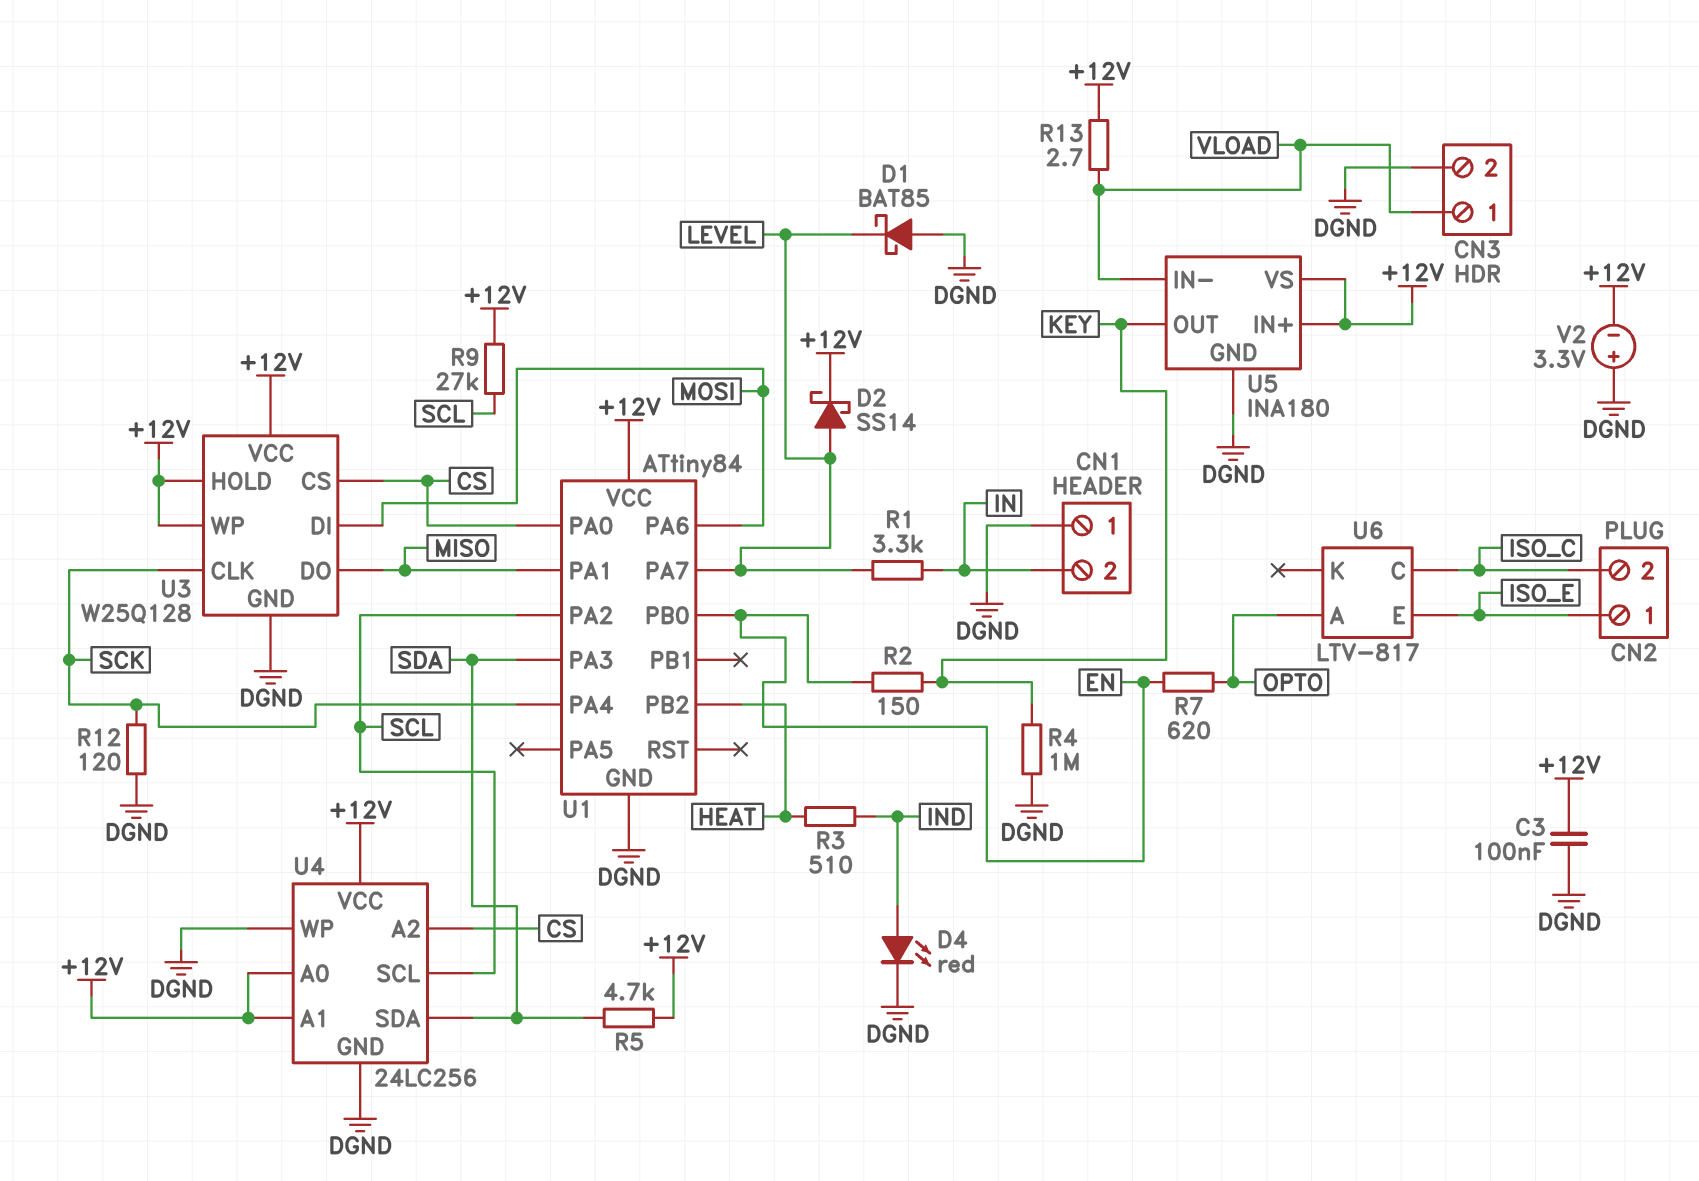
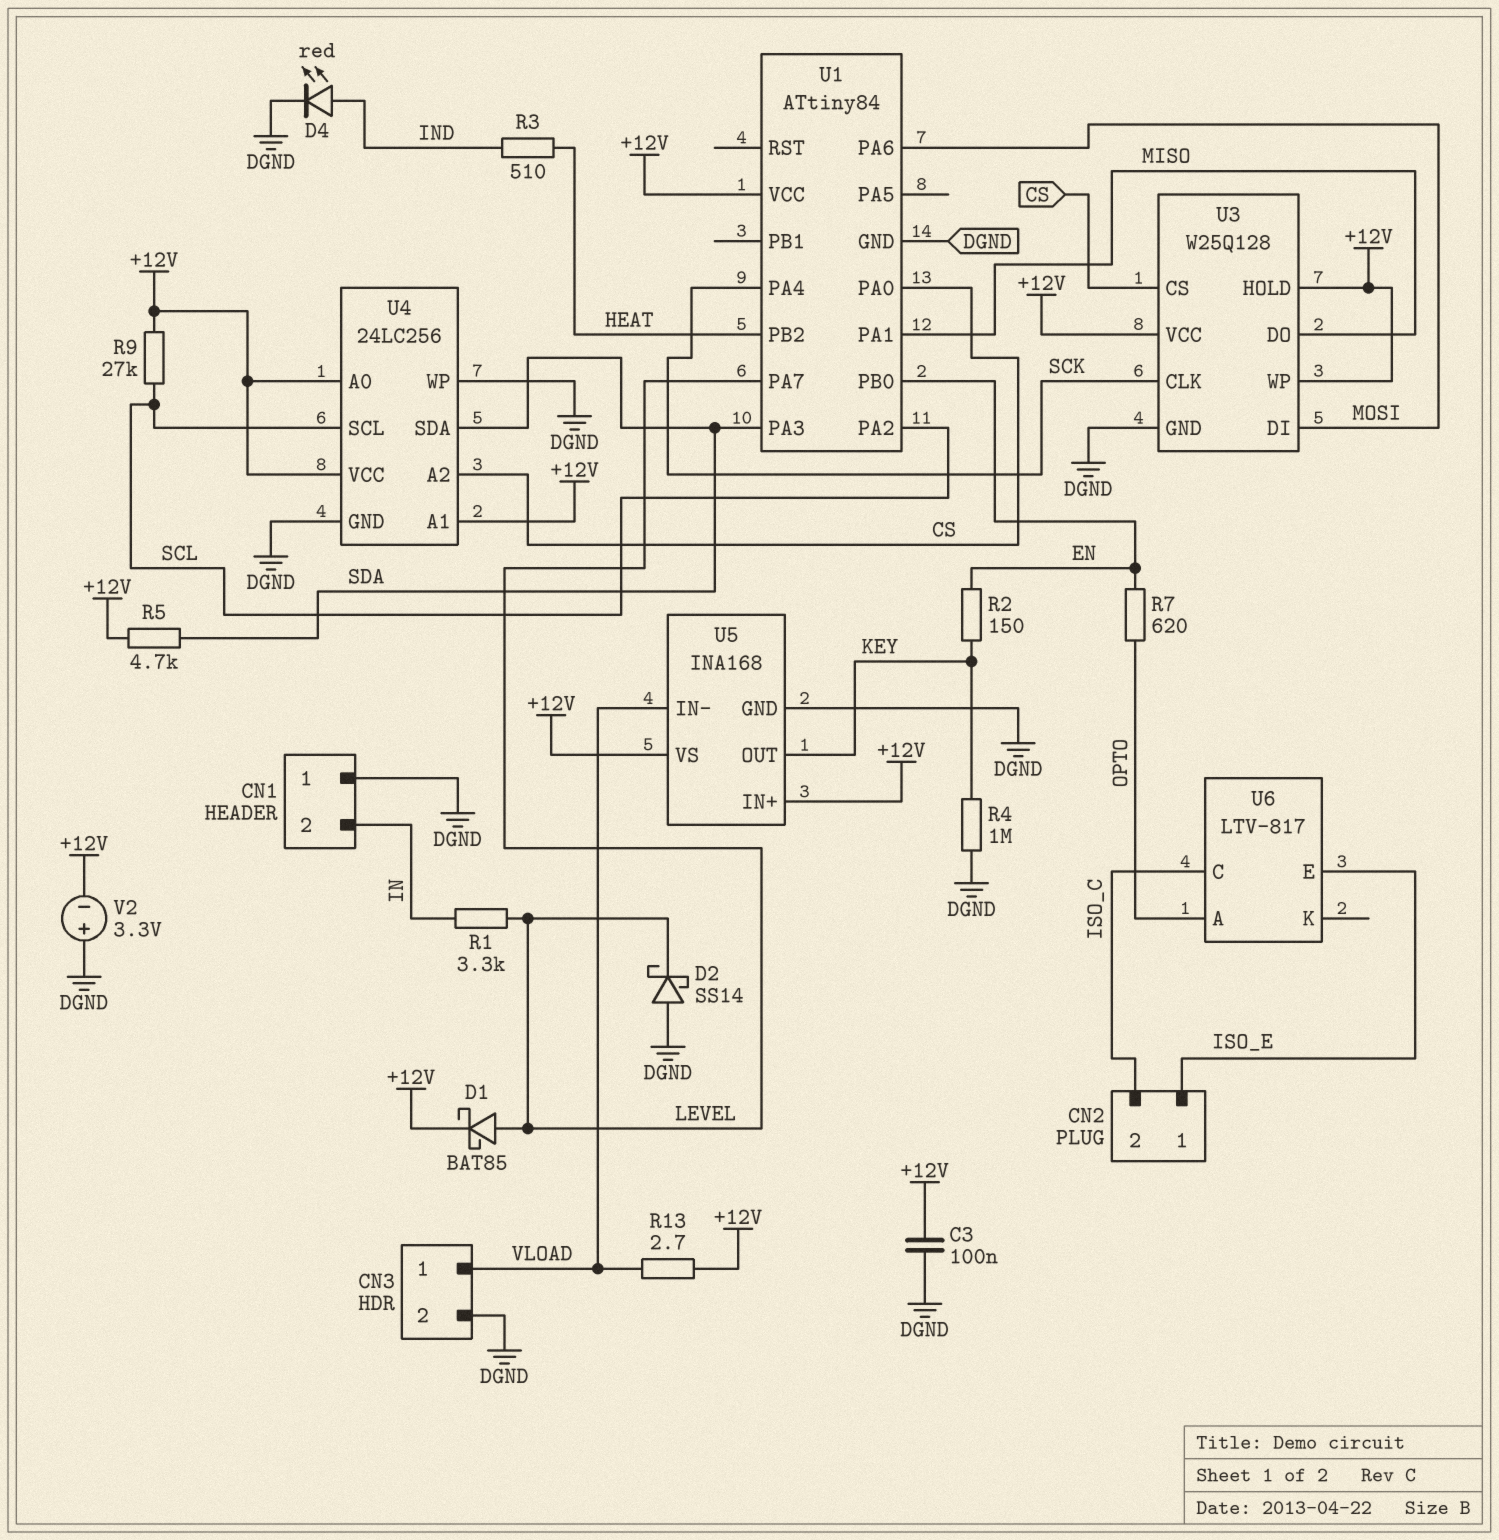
D1: schottky BAT85 (A DGND, K LEVEL) -> schottky BAT85 (A LEVEL, K +12V)
D2: schottky SS14 (A LEVEL, K +12V) -> schottky SS14 (A DGND, K LEVEL)
R12: 120 (DGND, SCK) -> none
U5: INA180 -> INA168

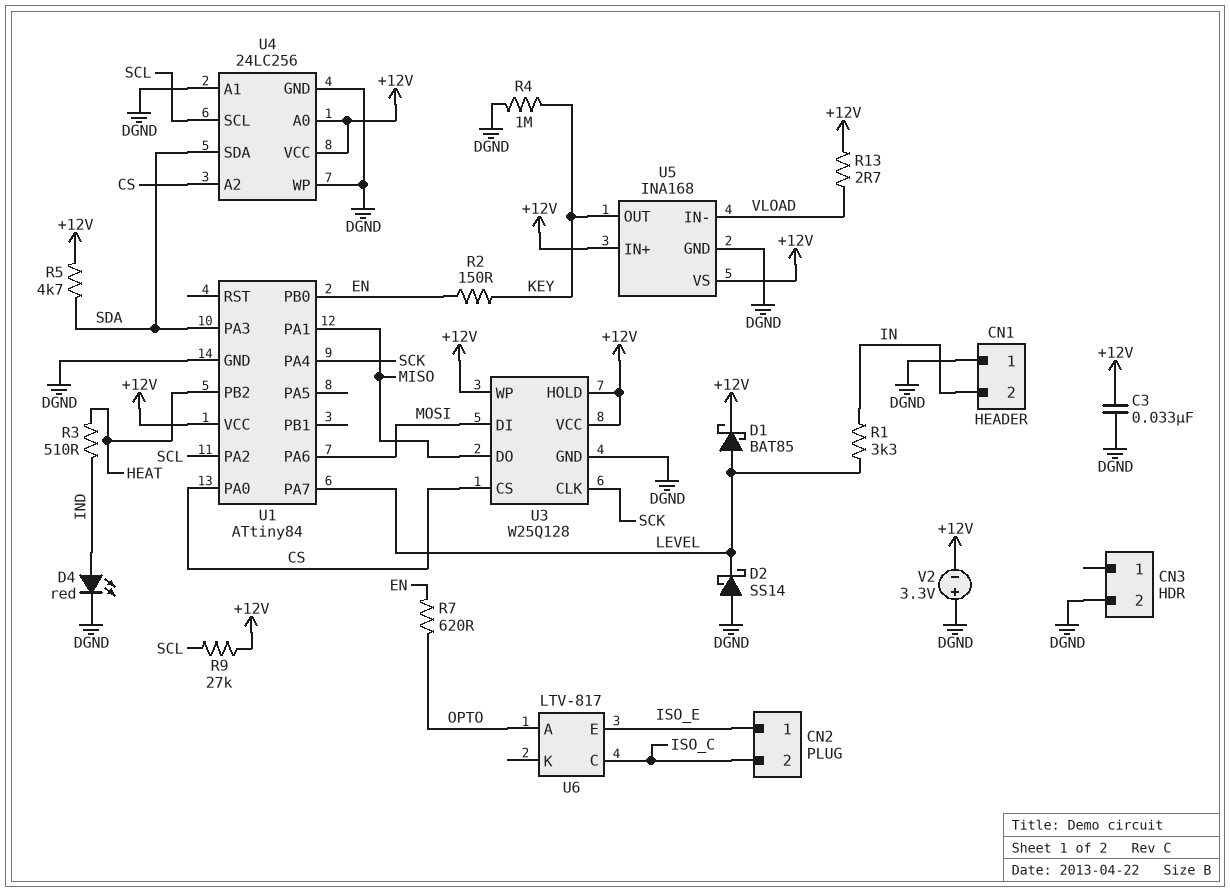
C3: 100nF (+12V, DGND) -> 33nF (+12V, DGND)
CN3 pin 1: VLOAD -> none
U4 pin A1: +12V -> DGND

